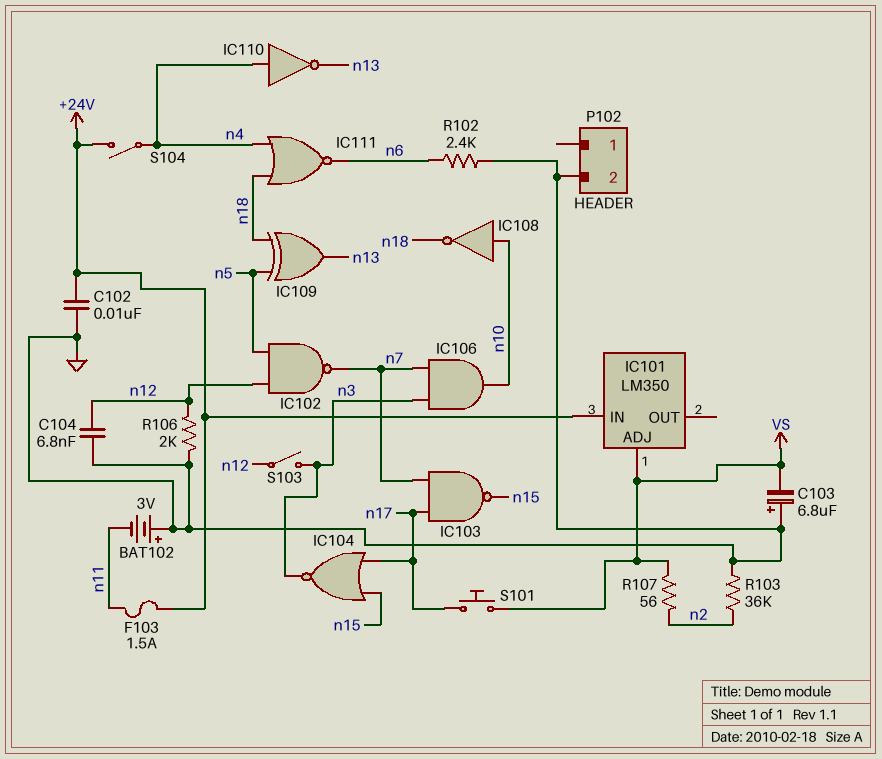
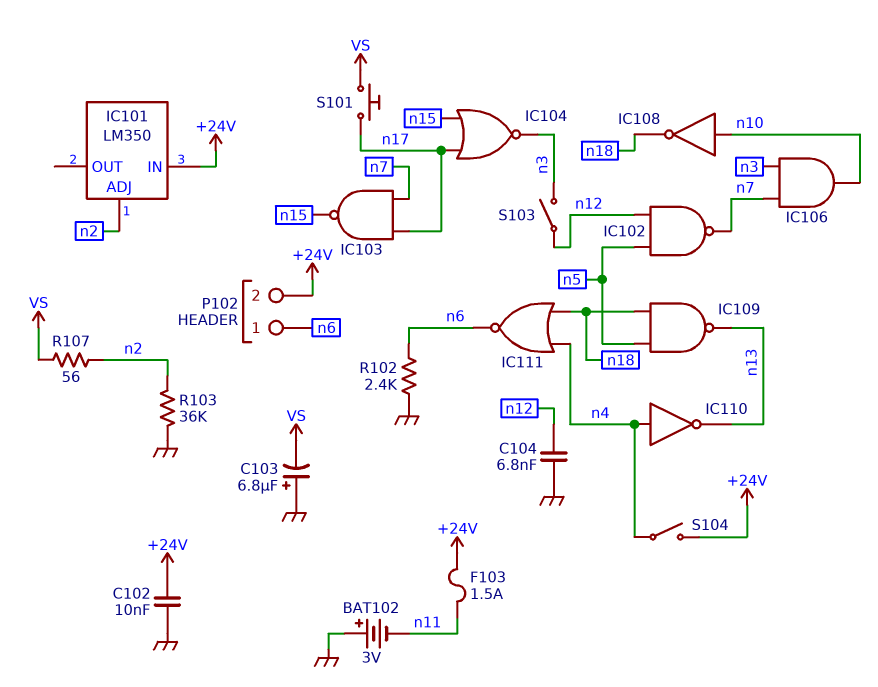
IC101 pin ADJ: VS -> n2
IC109: XOR (in n5, in n18, out n13) -> NAND (in n5, in n18, out n13)
P102 pin 1: none -> n6
P102 pin 2: GND -> +24V
R106: 2k (GND, n12) -> none

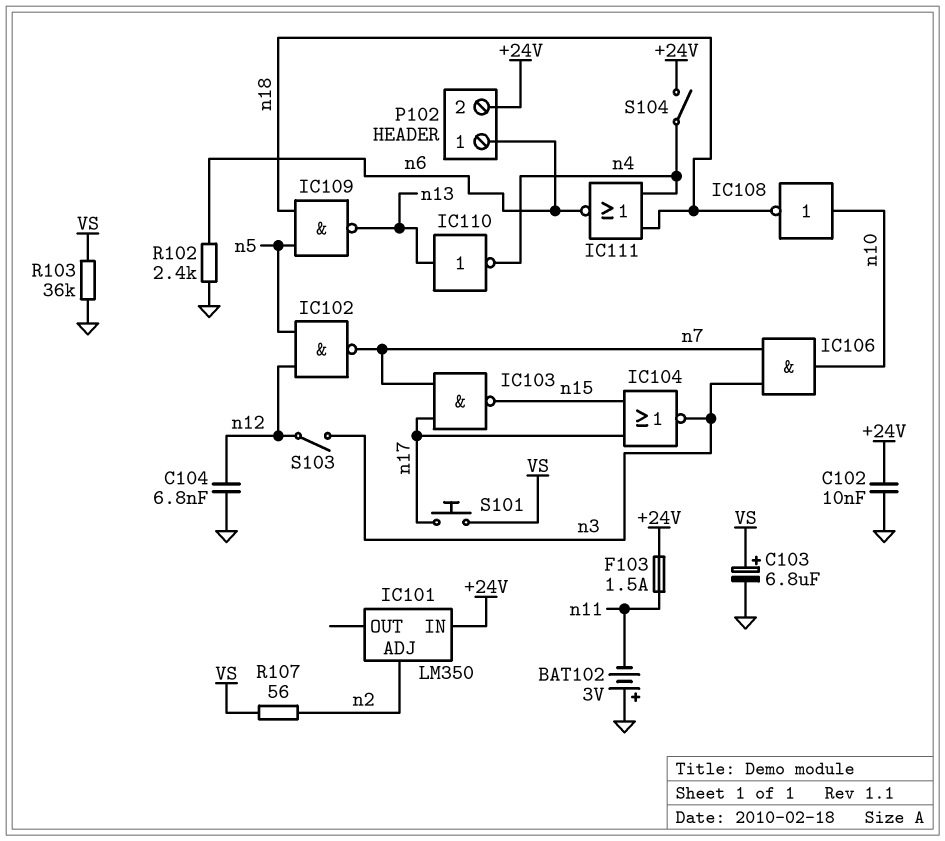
C103: 6.8uF (plus GND, minus VS) -> 6.8uF (plus VS, minus GND)
IC110: NOT (in n4, out n13) -> NOT (in n13, out n4)
R103: 36k (GND, n2) -> 36k (GND, VS)

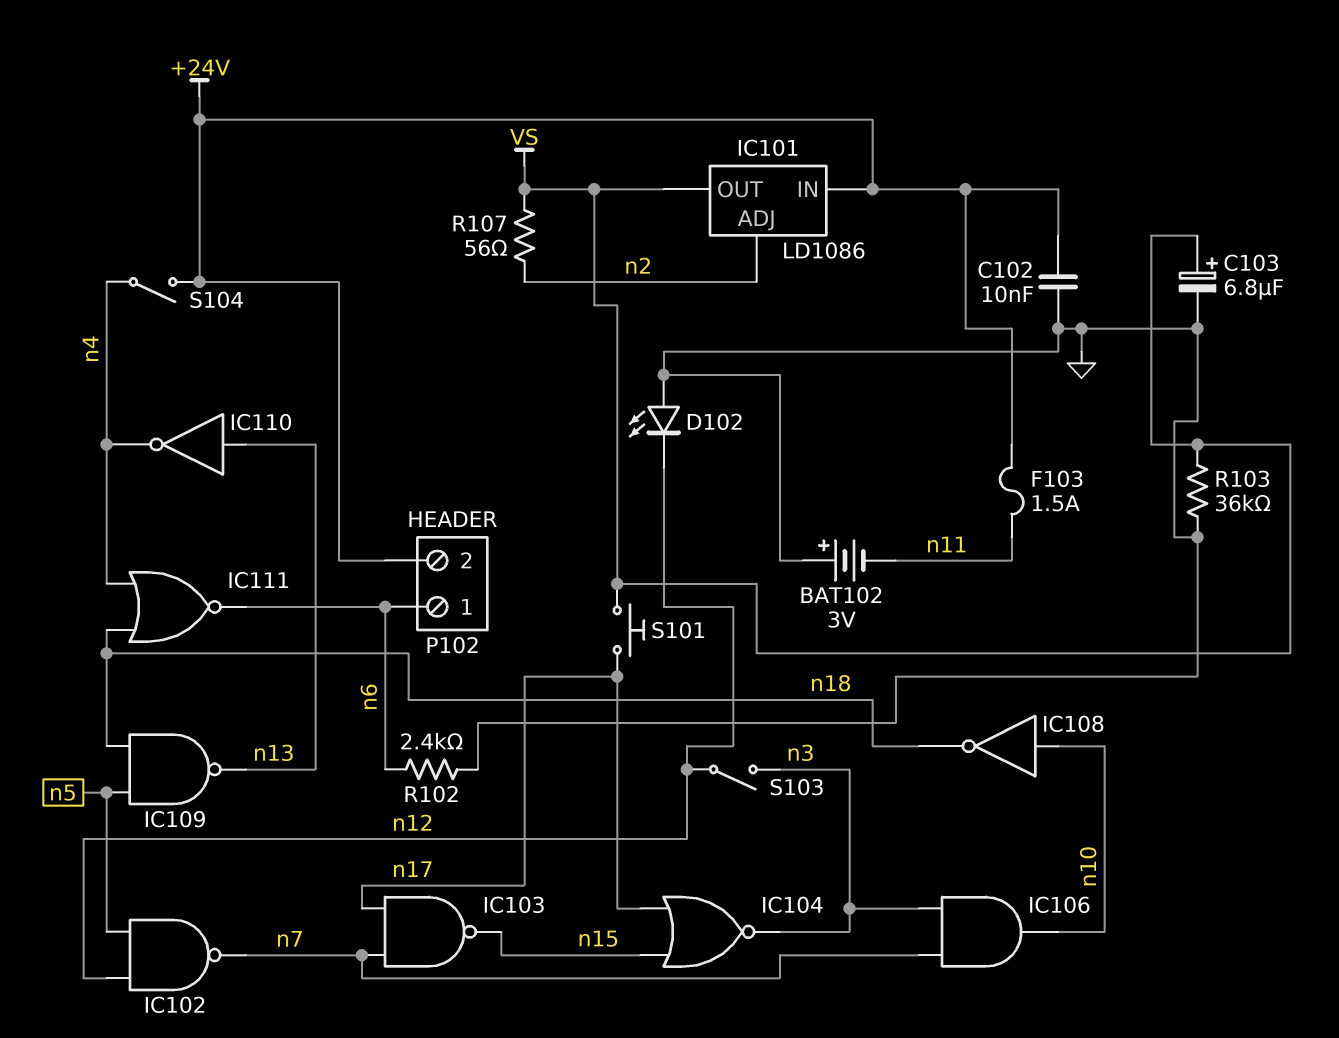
C104: 6.8nF (GND, n12) -> none
D102: none -> LED (A GND, K n12)
IC101: LM350 -> LD1086
IC101 pin OUT: none -> VS

